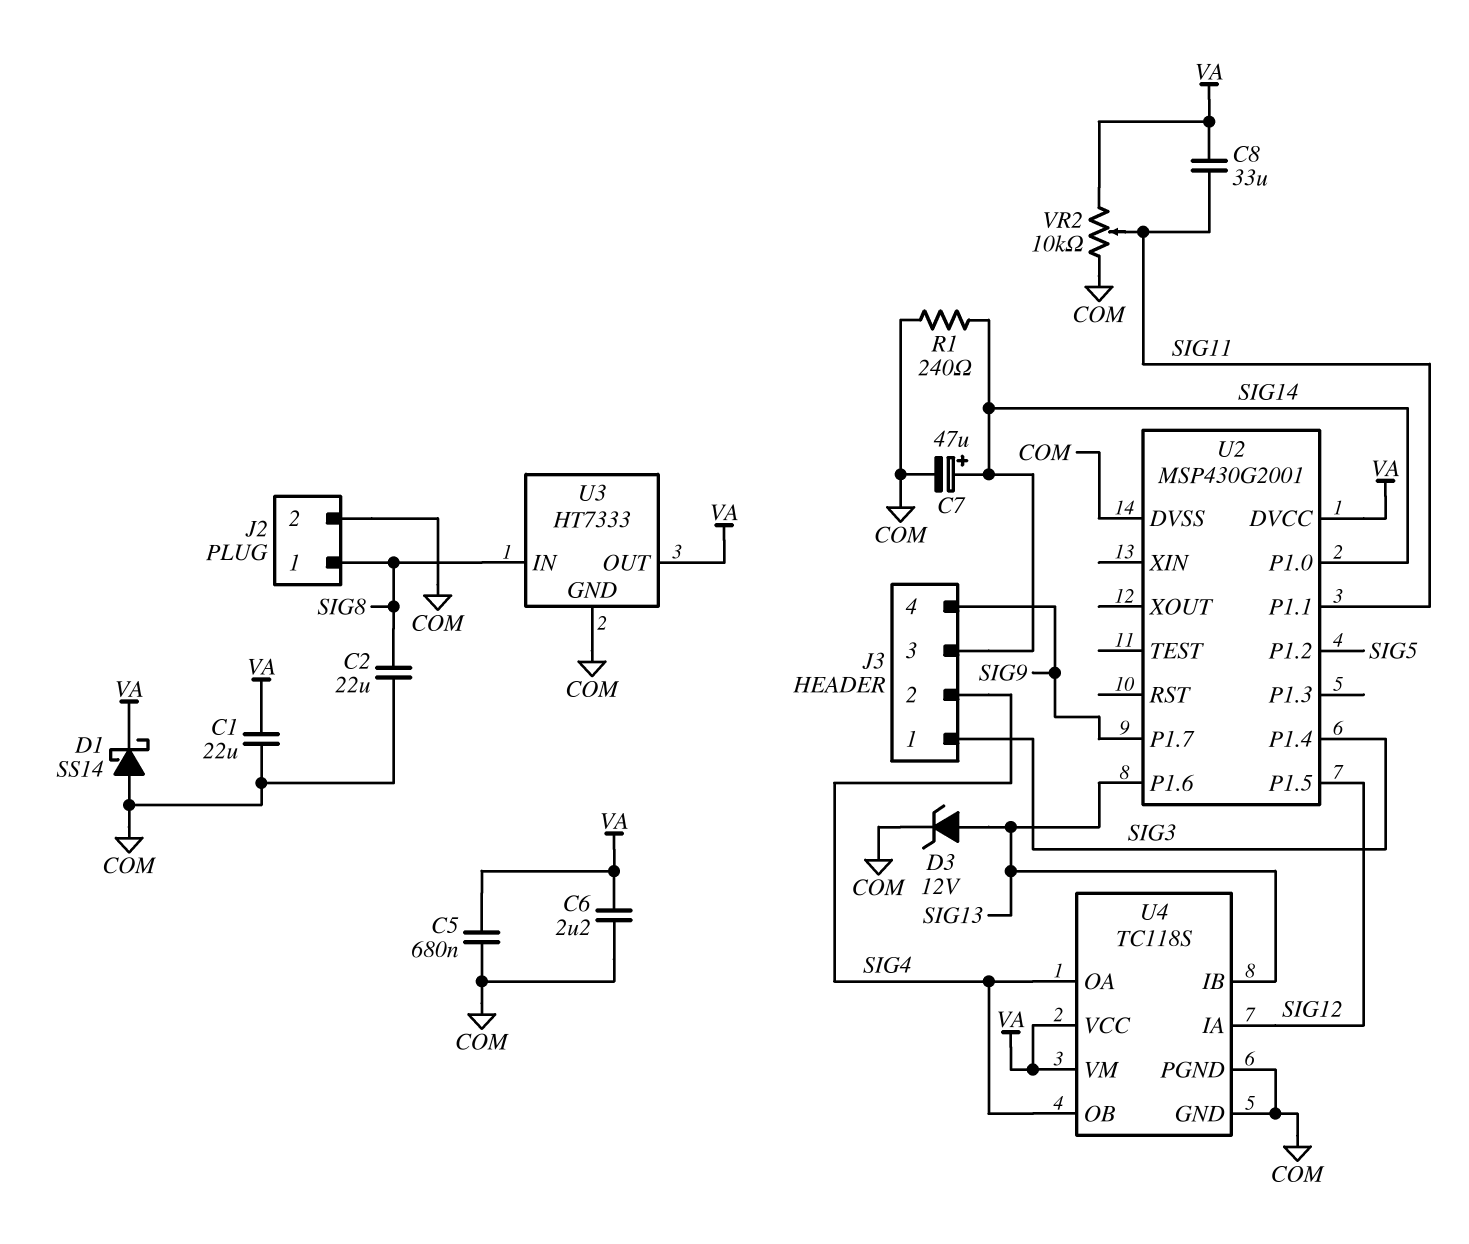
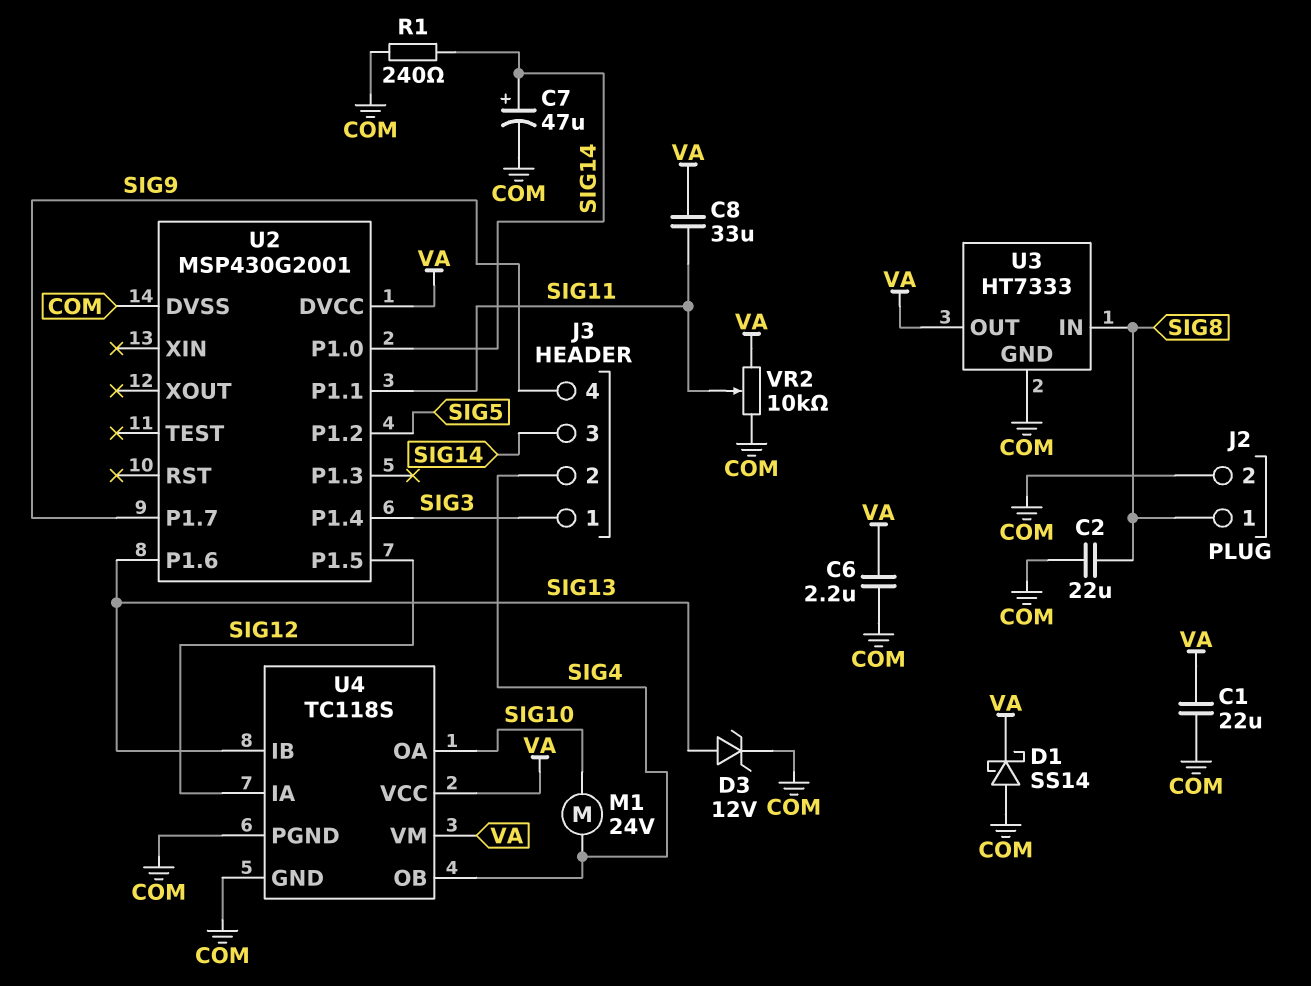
C5: 680nF (COM, VA) -> none
M1: none -> motor 24V (SIG4, SIG10)
U4 pin OA: SIG4 -> SIG10

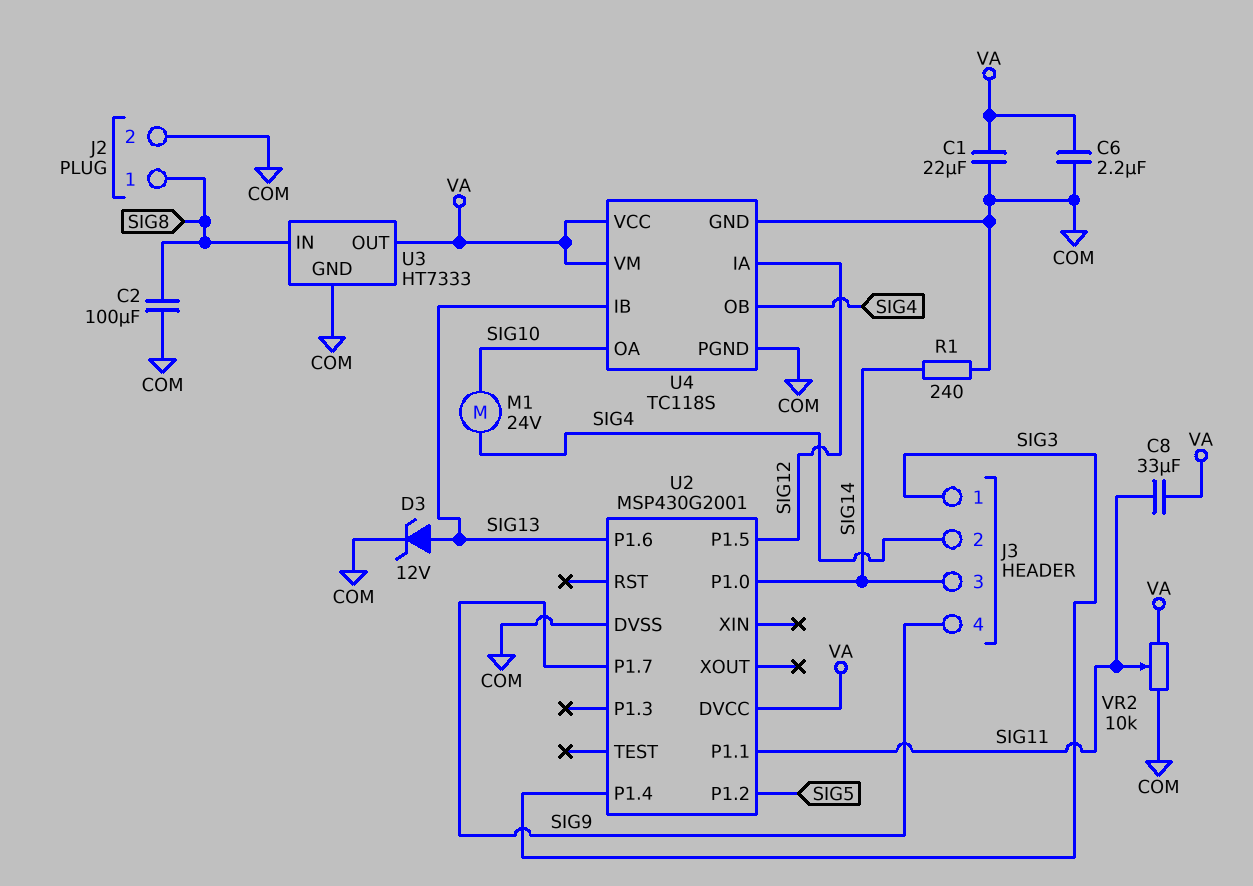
C2: 22uF (COM, SIG8) -> 100uF (COM, SIG8)
C7: 47uF (plus SIG14, minus COM) -> none
D1: schottky SS14 (A COM, K VA) -> none

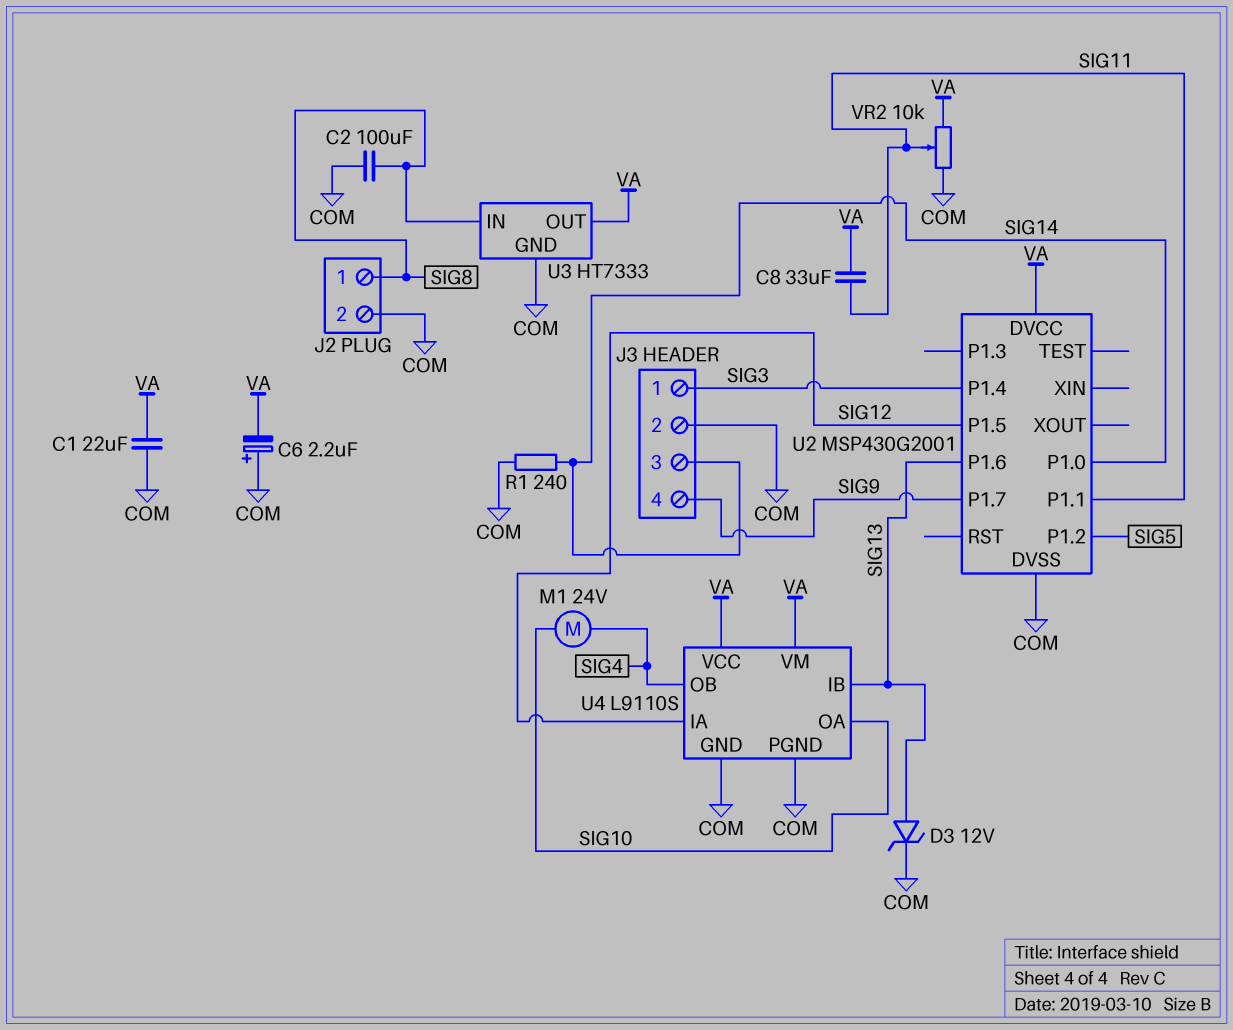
C6: 2.2uF (COM, VA) -> 2.2uF (plus COM, minus VA)
J3 pin 2: SIG4 -> COM
U4: TC118S -> L9110S

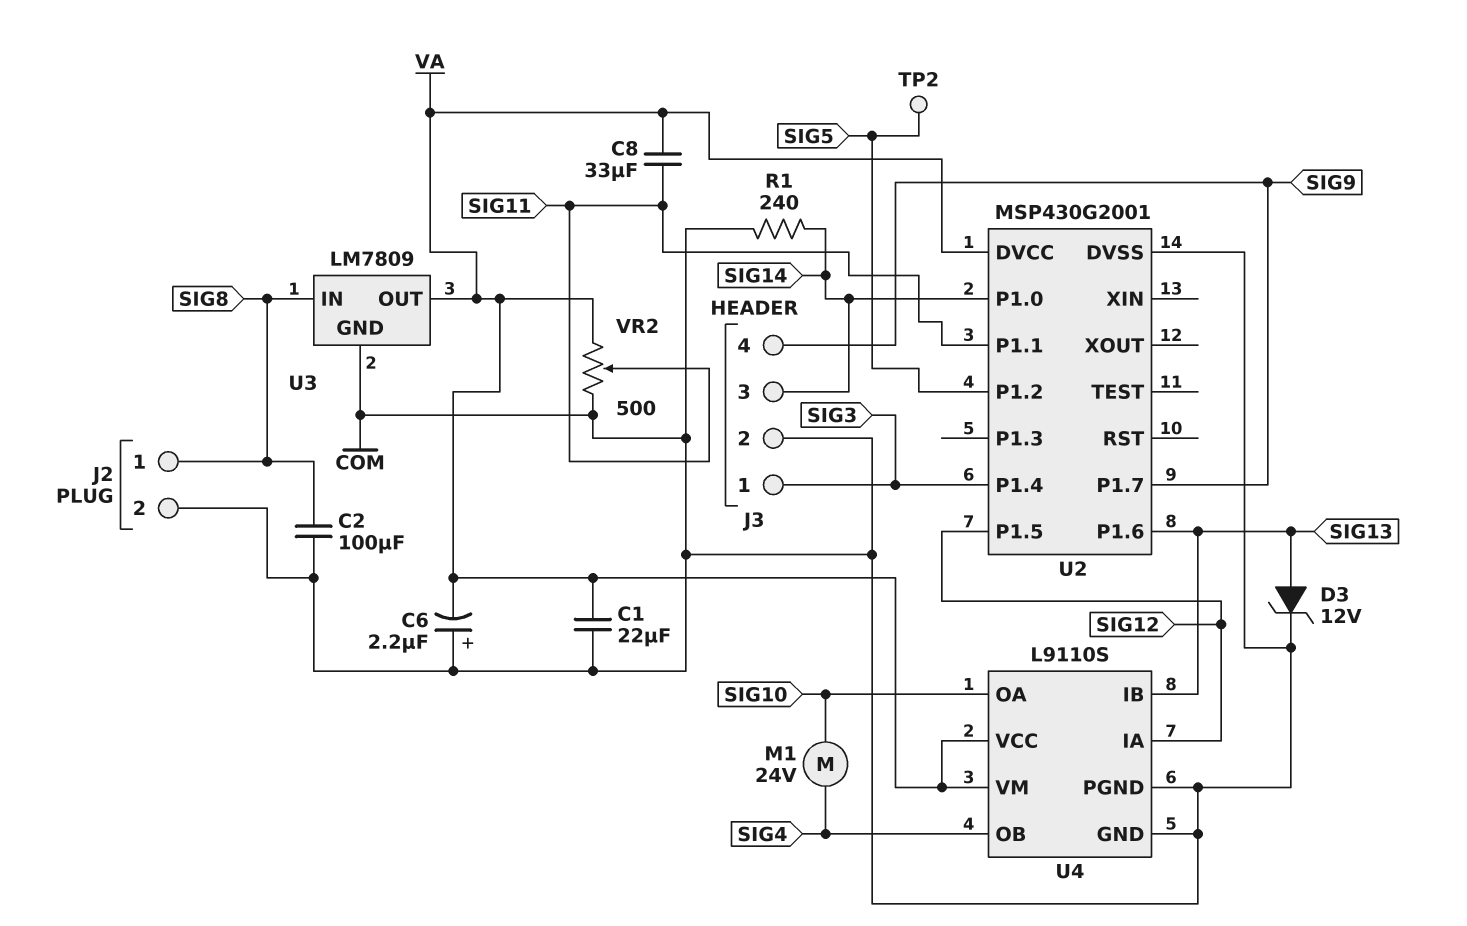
TP2: none -> test point (SIG5)
U3: HT7333 -> LM7809
VR2: 10k (COM, VA, wiper SIG11) -> 500 (COM, VA, wiper SIG11)

